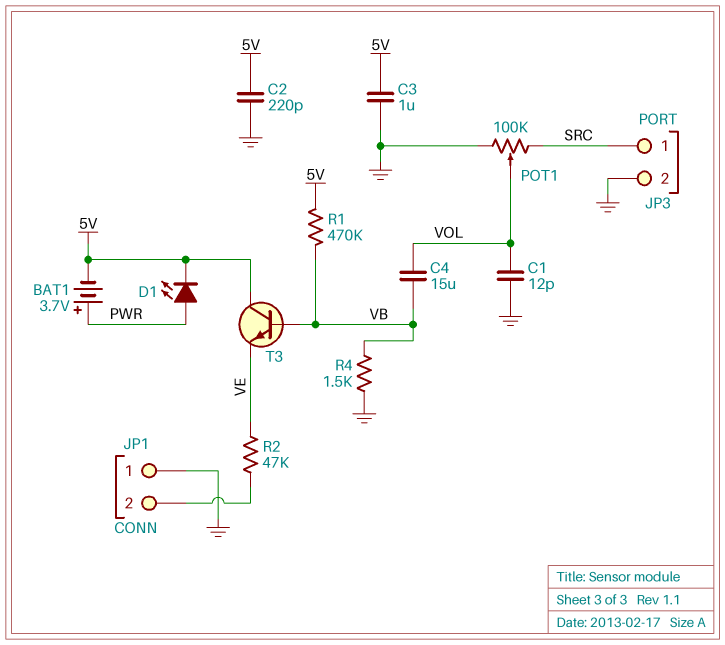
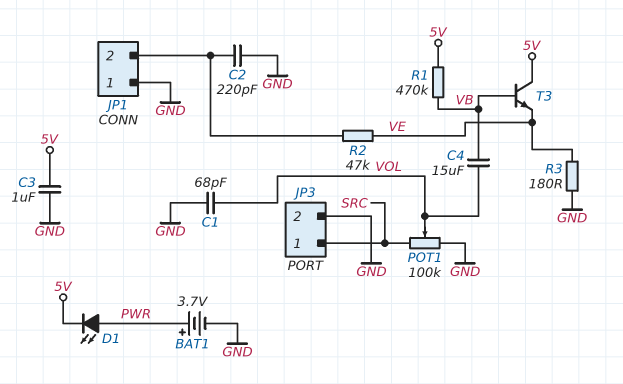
BAT1: 3.7V (plus PWR, minus 5V) -> 3.7V (plus PWR, minus GND)
C1: 12pF (GND, VOL) -> 68pF (GND, VOL)
C2: 220pF (5V, GND) -> 220pF (GND, JP1/2)
R3: none -> 180 (GND, VE)
R4: 1.5k (GND, VB) -> none

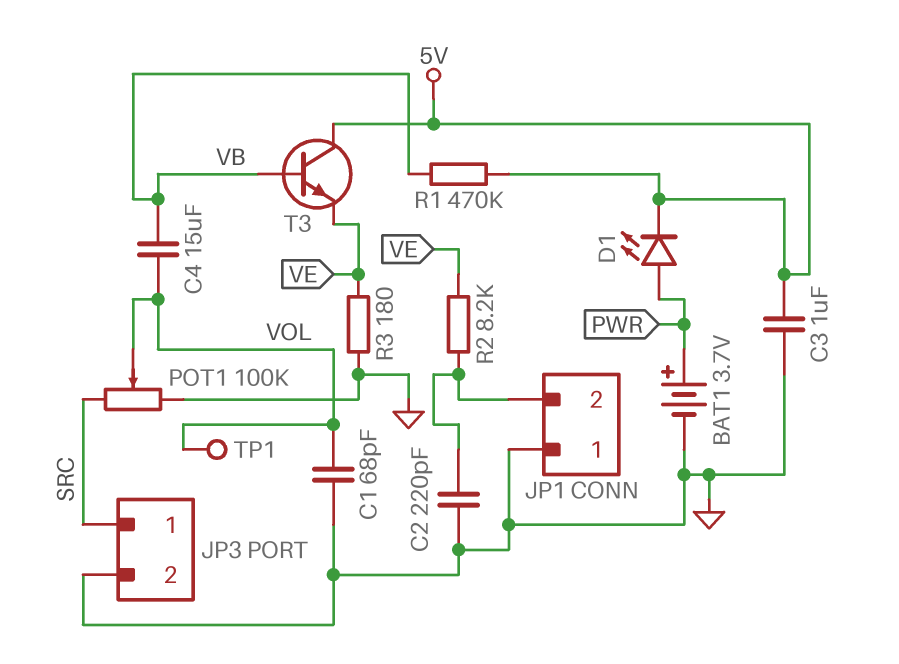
R2: 47k (JP1/2, VE) -> 8.2k (JP1/2, VE)
TP1: none -> test point (VOL)

